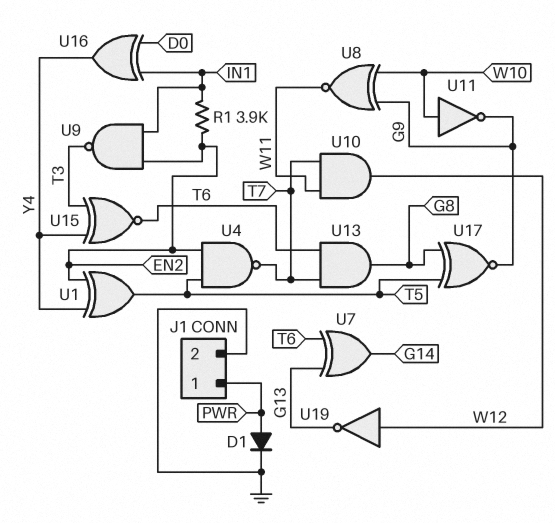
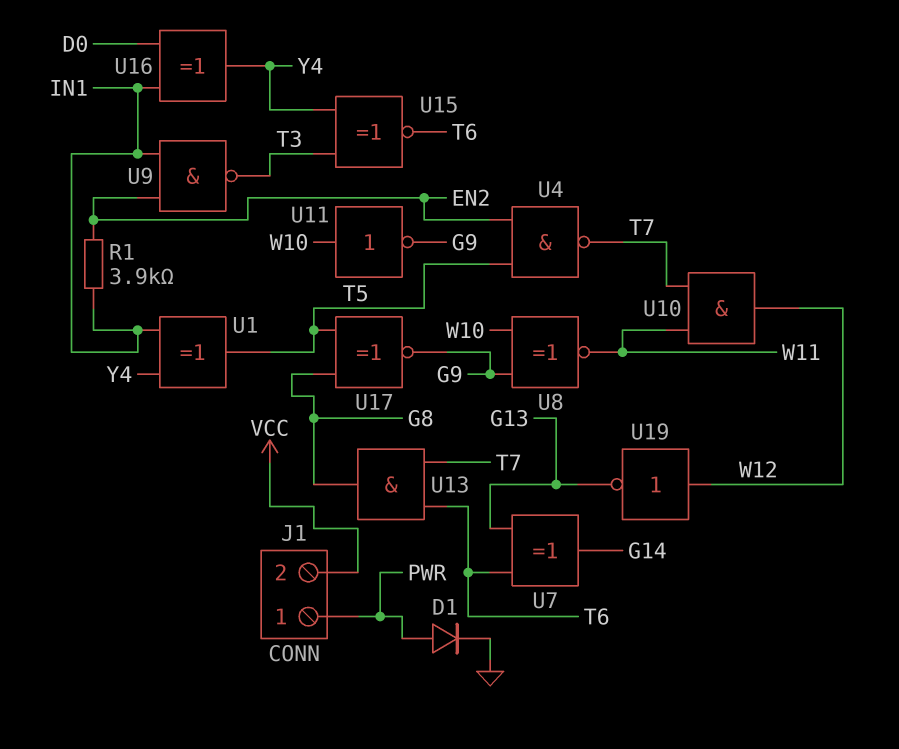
J1 pin 2: GND -> VCC
U1: XOR (in EN2, in Y4, out T5) -> XOR (in IN1, in Y4, out T5)

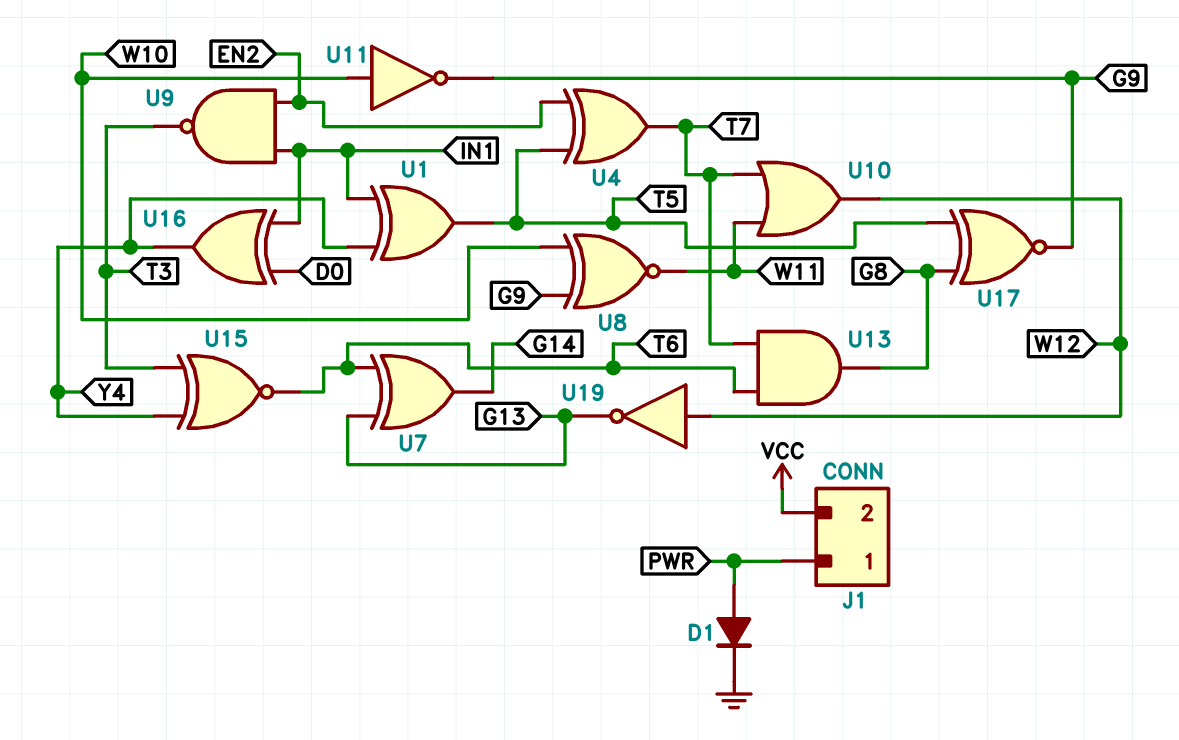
R1: 3.9k (EN2, IN1) -> none
U4: NAND (in EN2, in T5, out T7) -> XOR (in EN2, in T5, out T7)
U10: AND (in T7, in W11, out W12) -> OR (in T7, in W11, out W12)

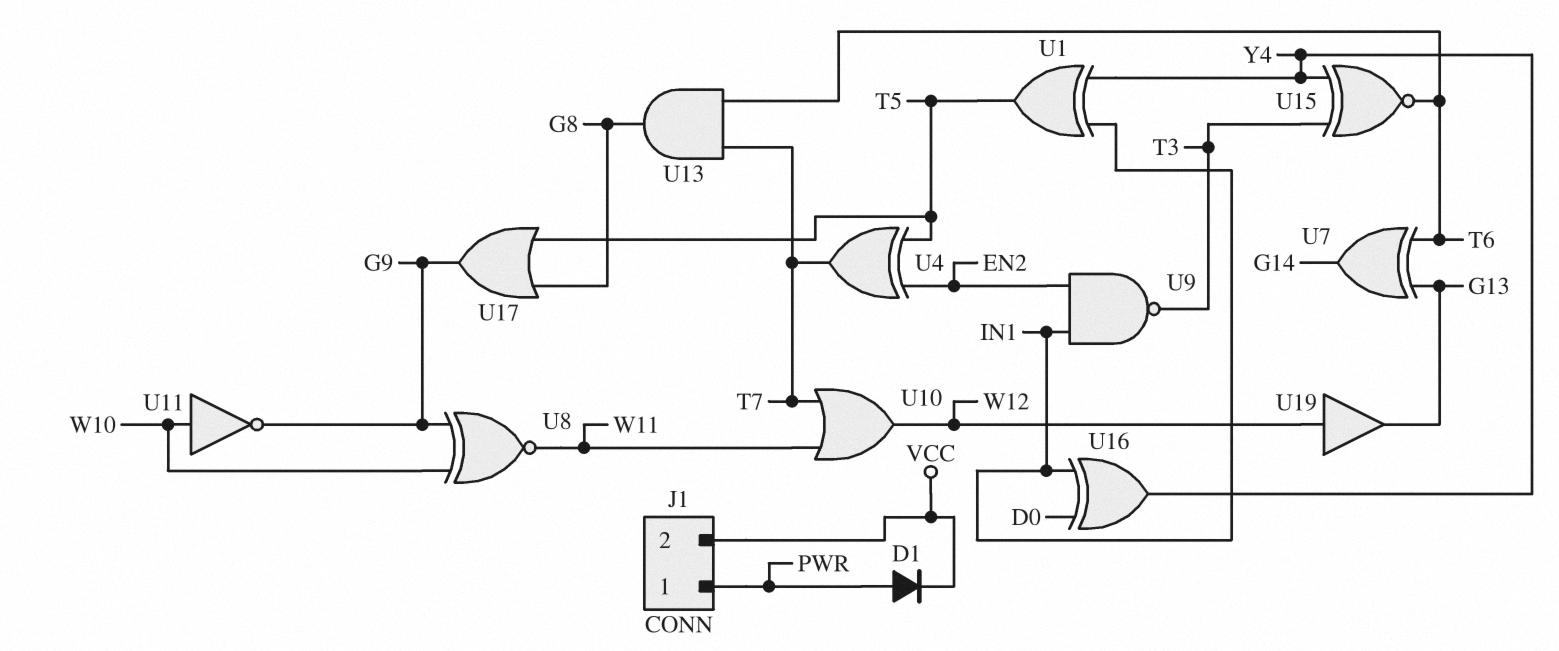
D1: diode (A PWR, K GND) -> diode (A PWR, K VCC)
U17: XNOR (in G8, in T5, out G9) -> OR (in G8, in T5, out G9)
U19: NOT (in W12, out G13) -> buffer (in W12, out G13)

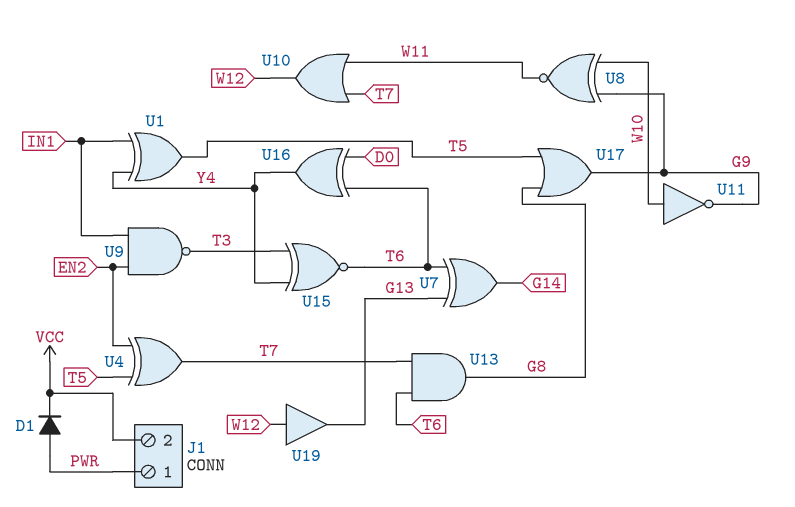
U16: XOR (in D0, in IN1, out Y4) -> XOR (in D0, in T6, out Y4)

